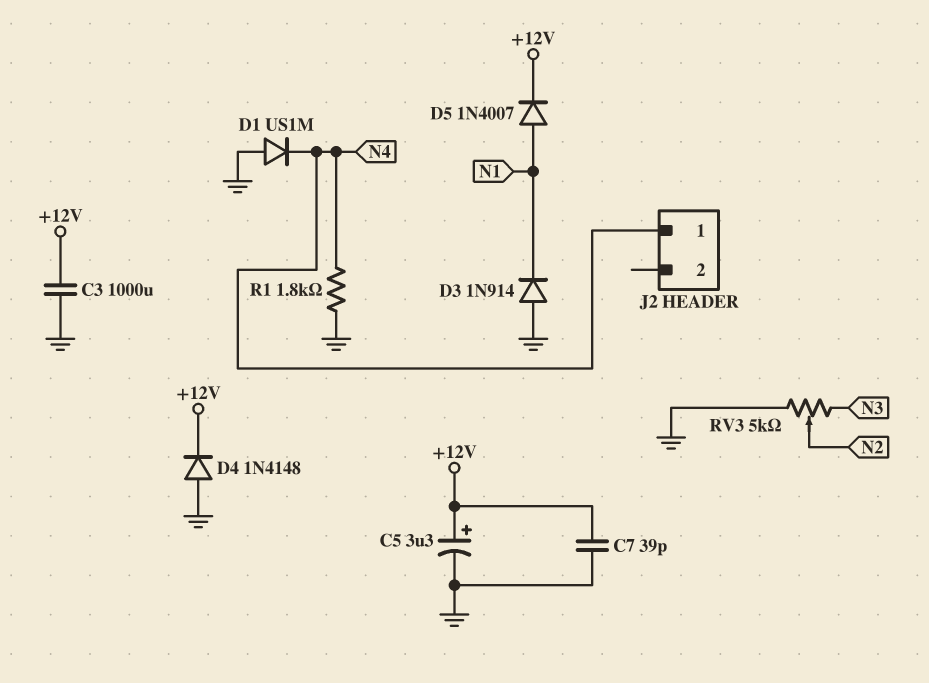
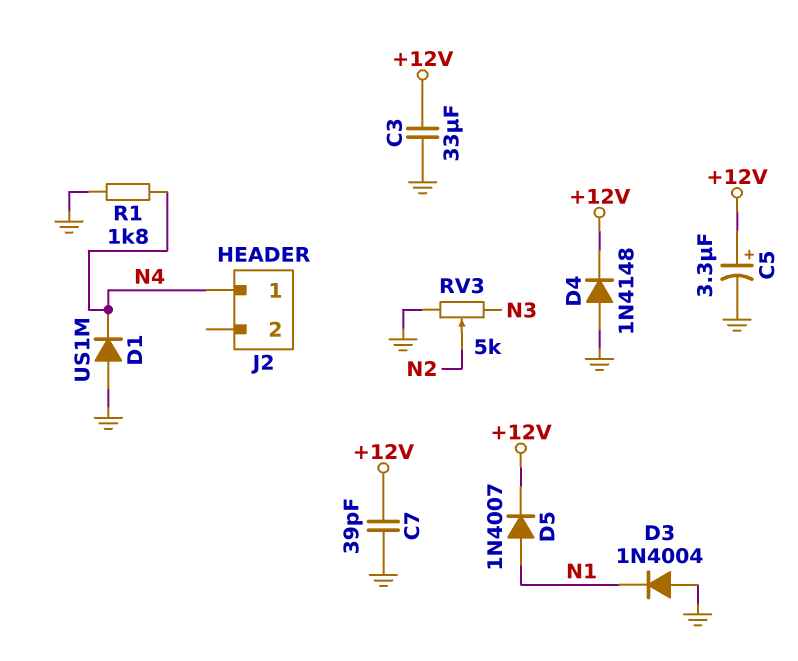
C3: 1000uF (+12V, GND) -> 33uF (+12V, GND)
D3: diode 1N914 (A GND, K N1) -> diode 1N4004 (A GND, K N1)

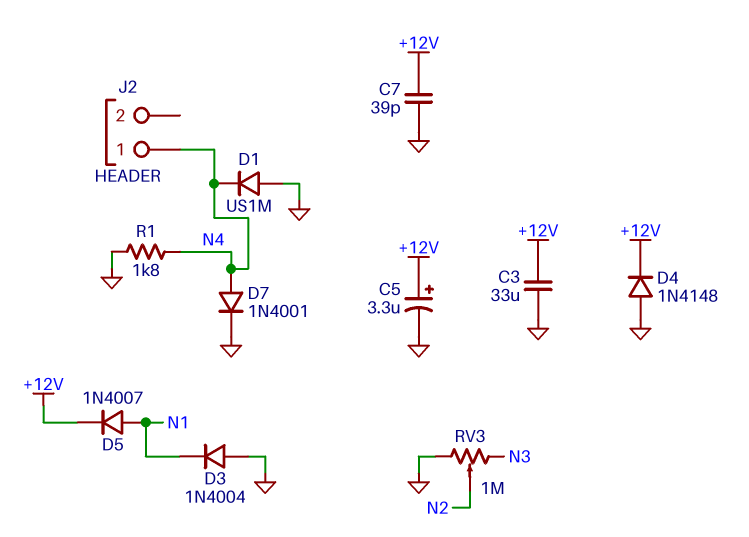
D7: none -> diode 1N4001 (A N4, K GND)
RV3: 5k (GND, N3, wiper N2) -> 1M (GND, N3, wiper N2)

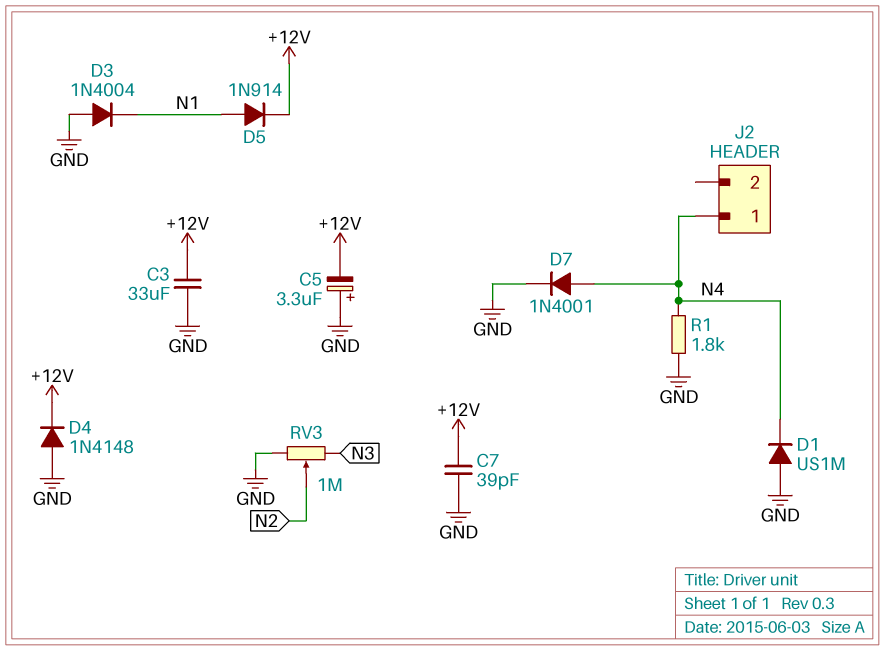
C5: 3.3uF (plus +12V, minus GND) -> 3.3uF (plus GND, minus +12V)
D5: diode 1N4007 (A N1, K +12V) -> diode 1N914 (A N1, K +12V)

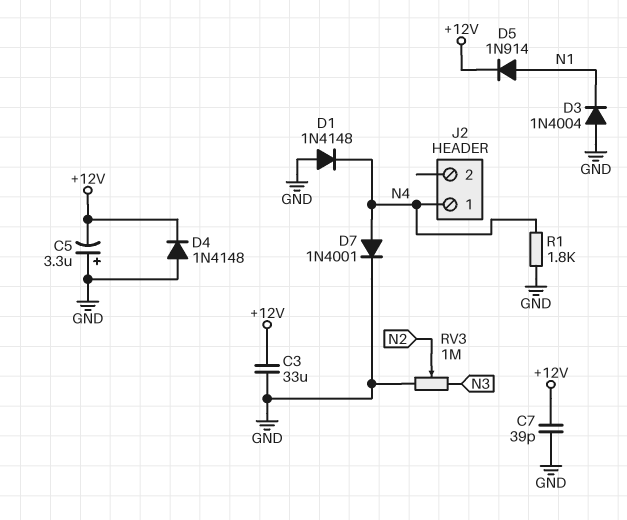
D1: diode US1M (A GND, K N4) -> diode 1N4148 (A GND, K N4)

